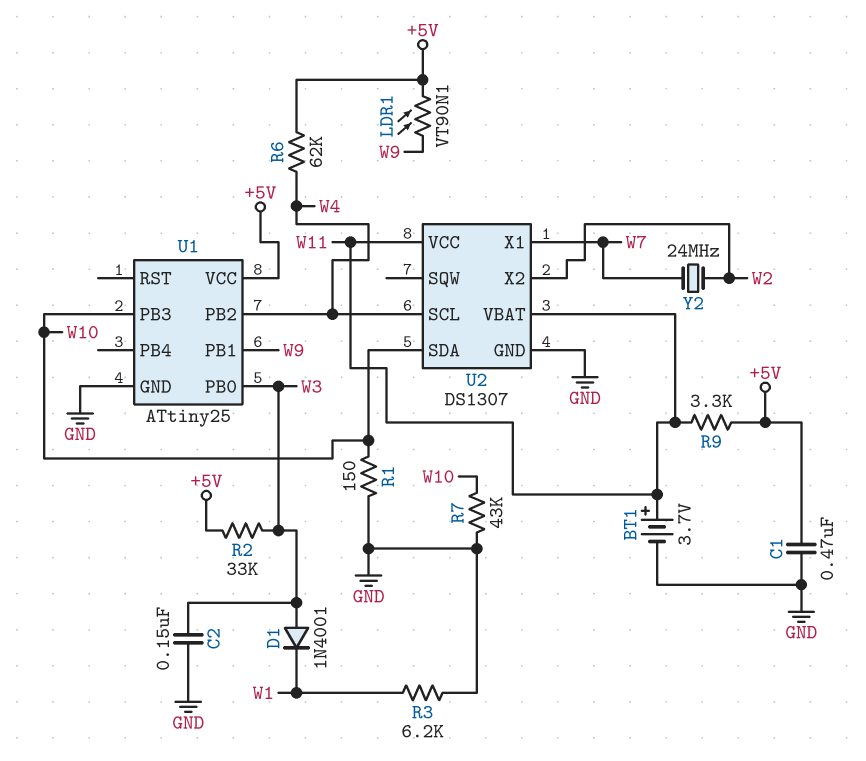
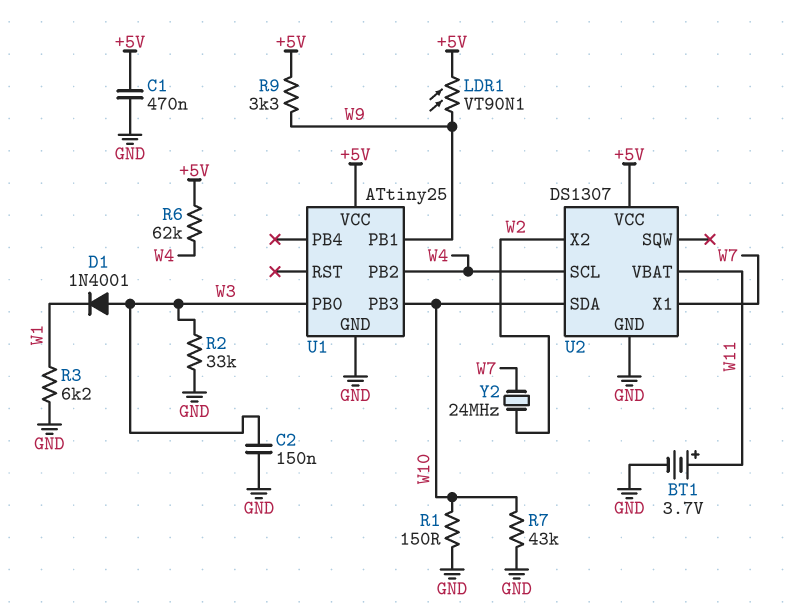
R2: 33k (+5V, W3) -> 33k (GND, W3)
R9: 3.3k (+5V, W11) -> 3.3k (+5V, W9)
U2 pin VCC: W11 -> +5V

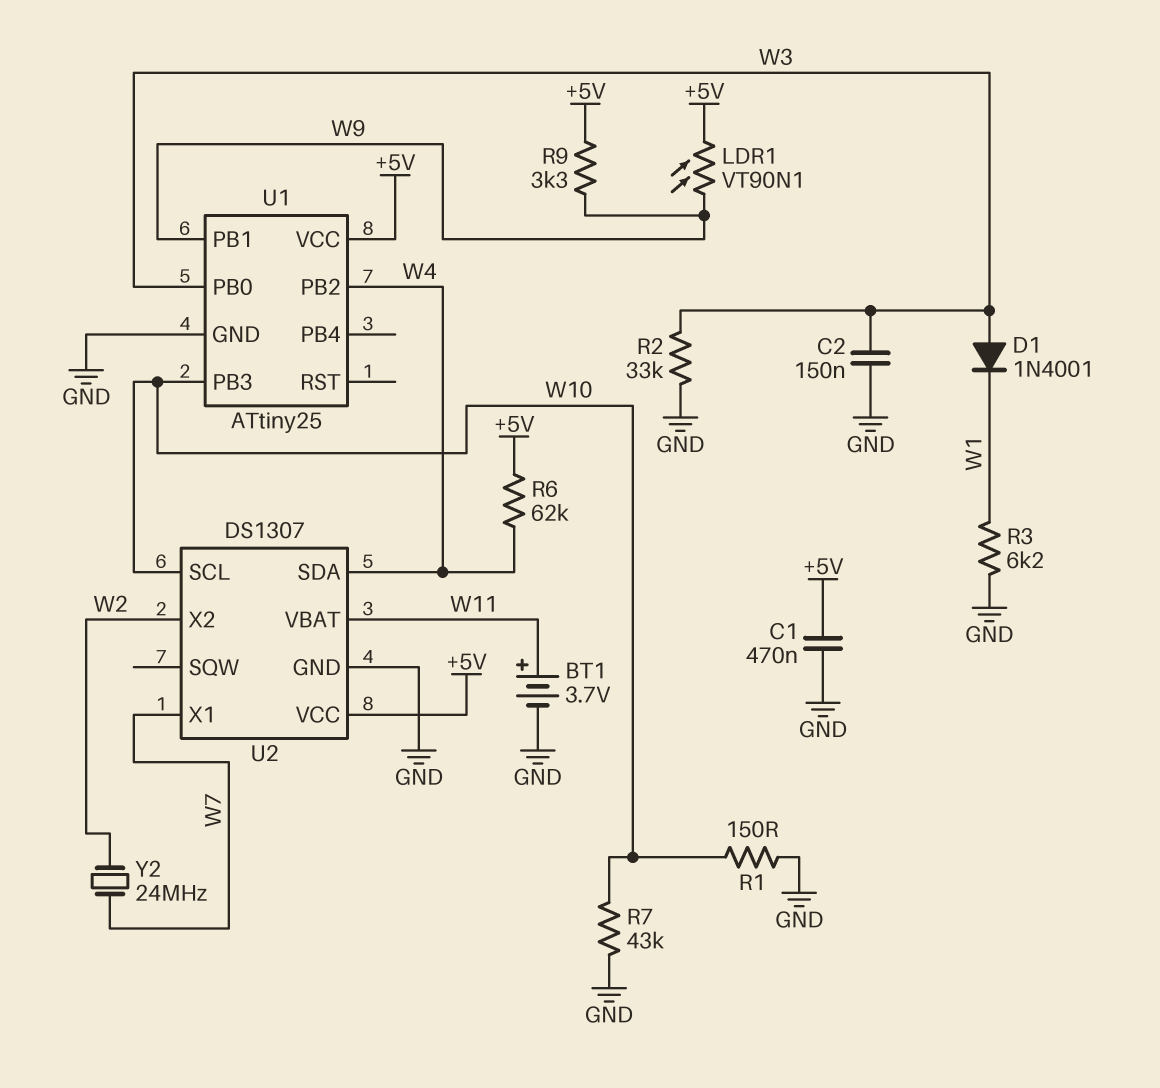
U2 pin SCL: W4 -> W10
U2 pin SDA: W10 -> W4

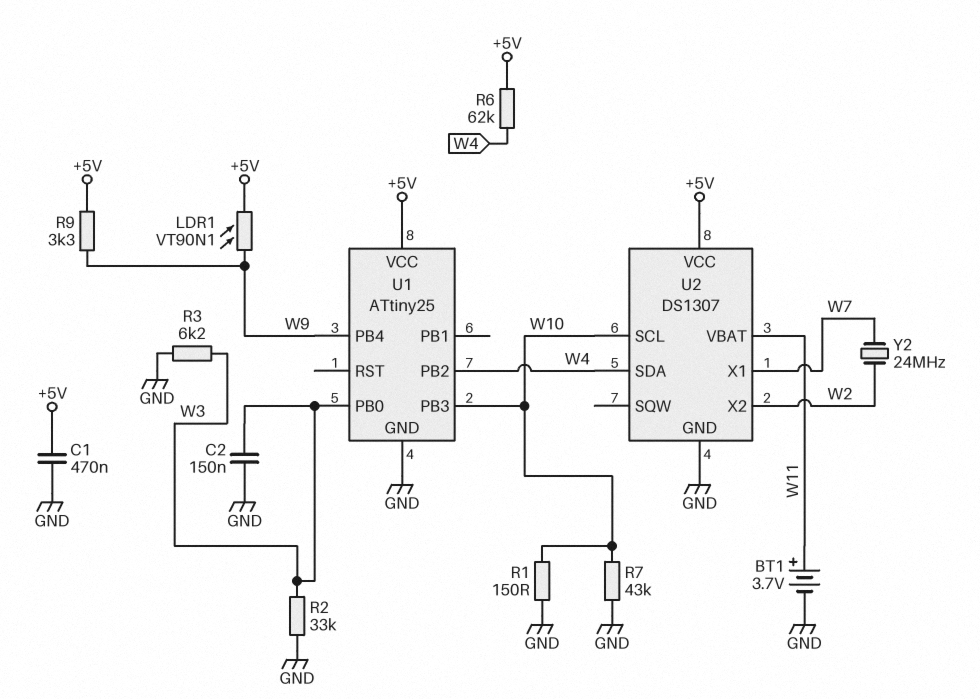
D1: diode 1N4001 (A W3, K W1) -> none
R3: 6.2k (GND, W1) -> 6.2k (GND, W3)
U1 pin PB1: W9 -> none
U1 pin PB4: none -> W9

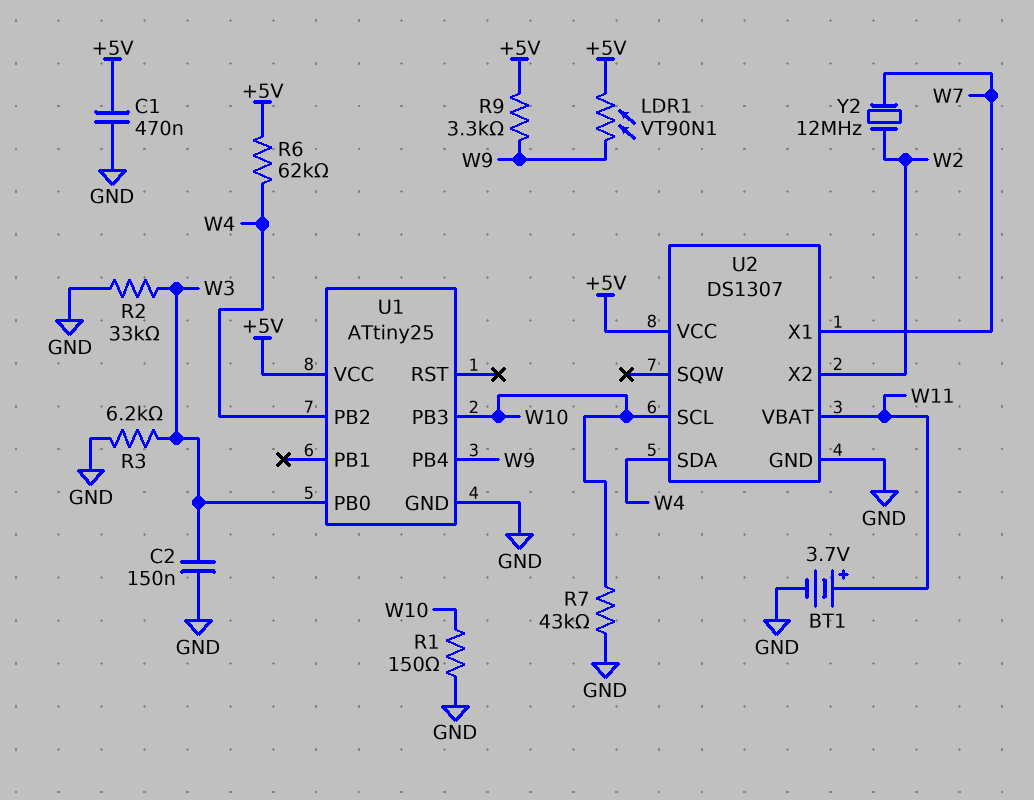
Y2: 24MHz (W2, W7) -> 12MHz (W2, W7)

